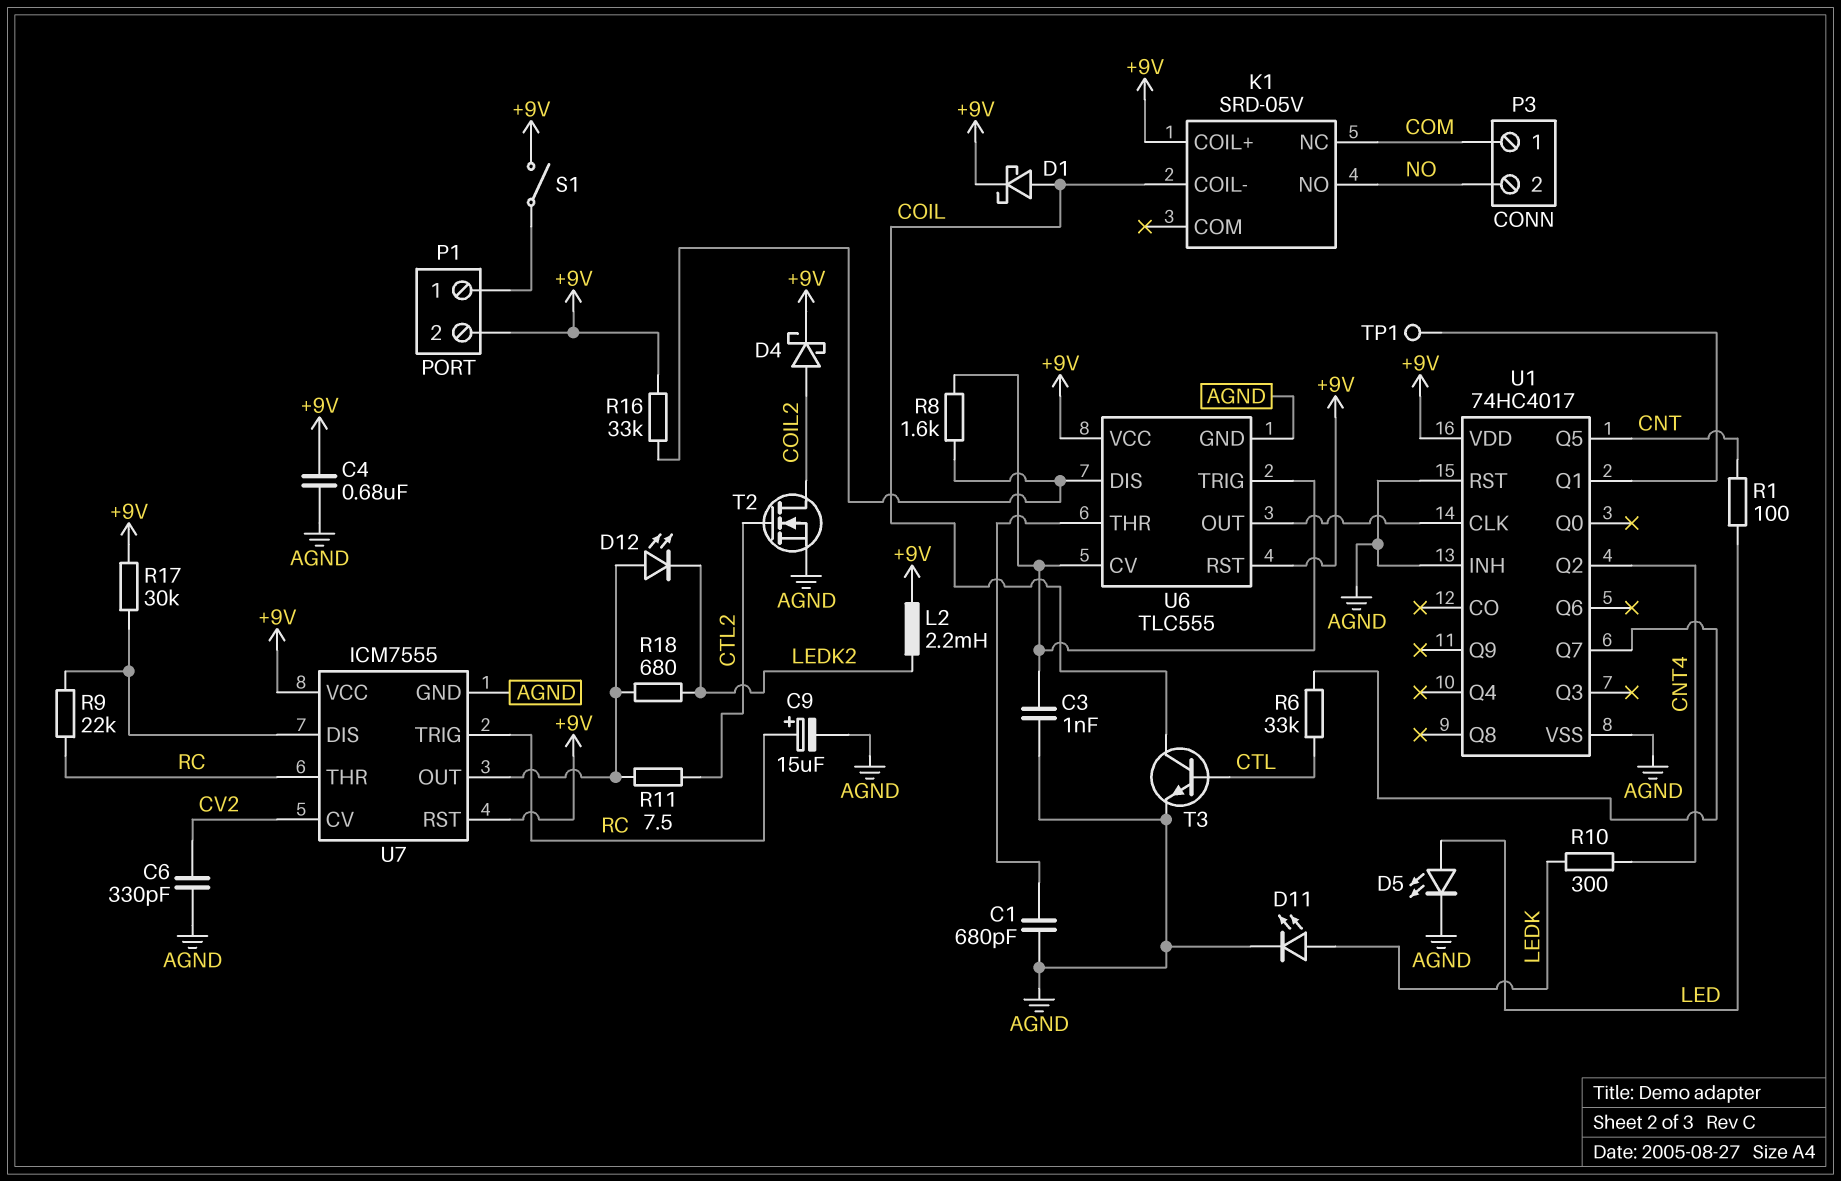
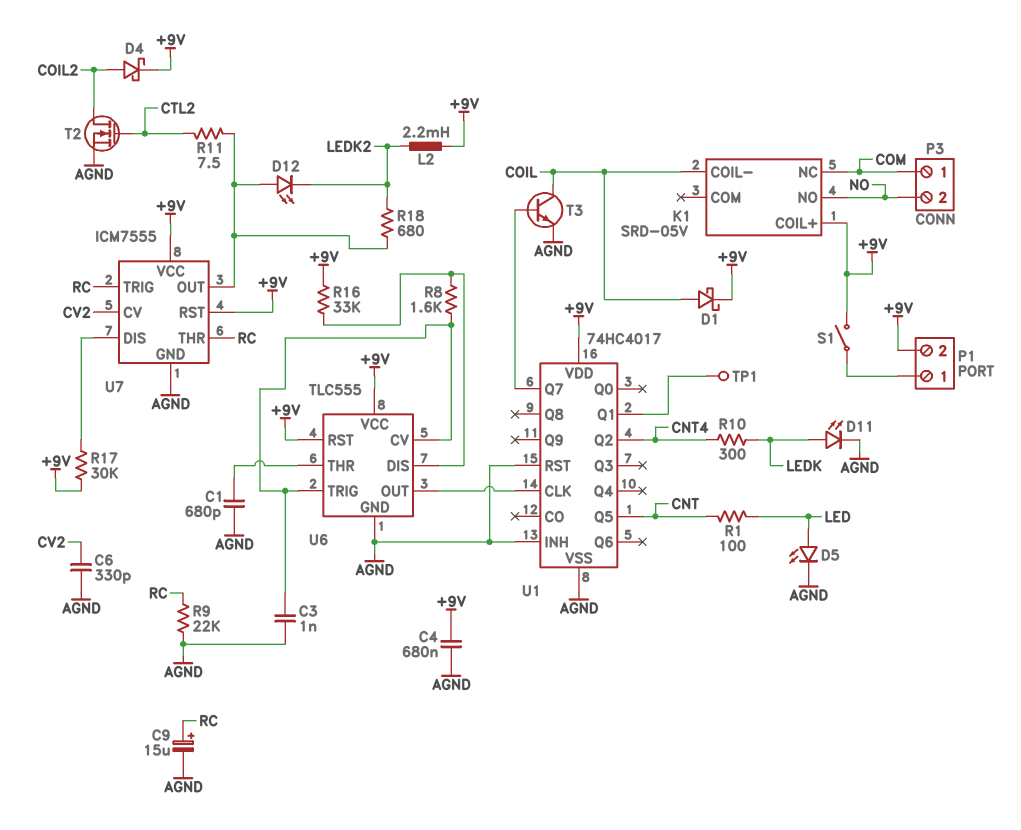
R6: 33k (CTL, U1/Q7) -> none
R9: 22k (RC, U7/DIS) -> 22k (AGND, RC)
T3: NPN (B CTL, C COIL, E AGND) -> NPN (B U1/Q7, C COIL, E AGND)

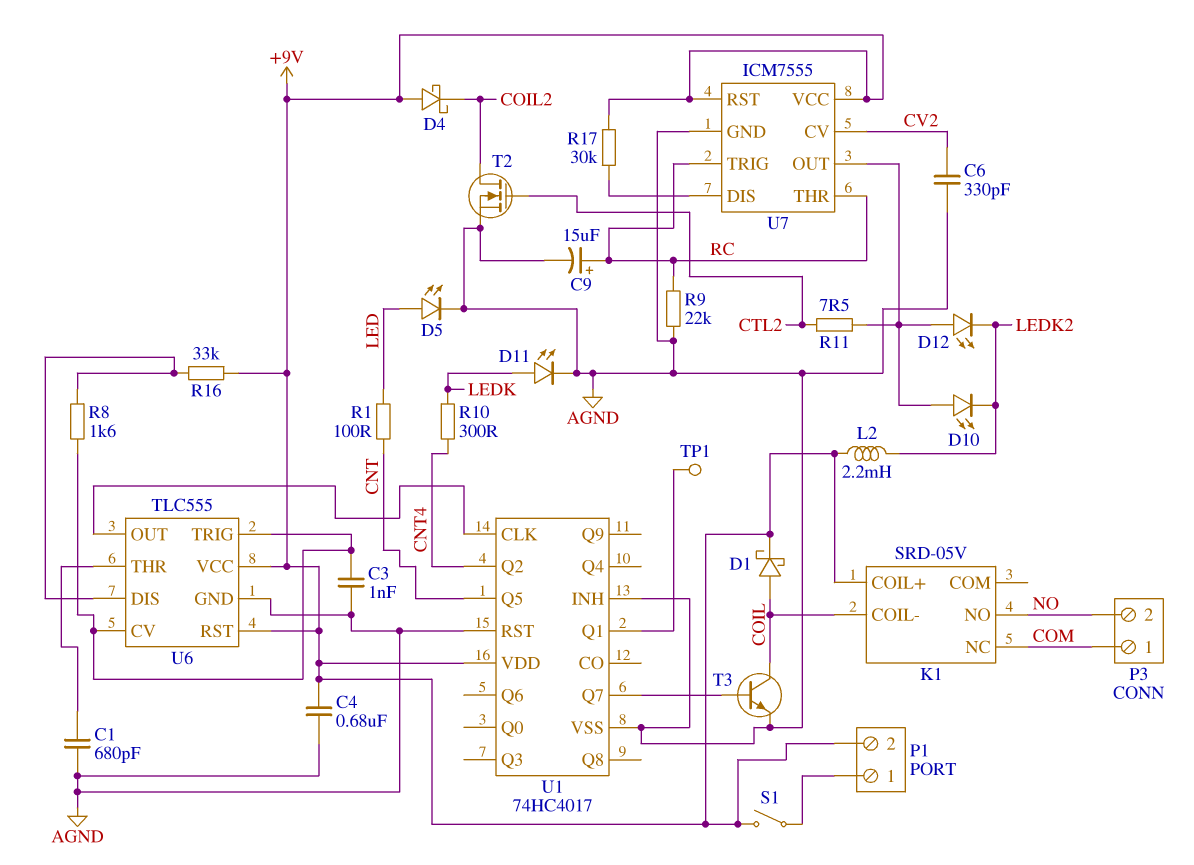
D4: schottky (A COIL2, K +9V) -> schottky (A +9V, K COIL2)
D10: none -> LED (A U7/OUT, K LEDK2)
R18: 680 (LEDK2, U7/OUT) -> none

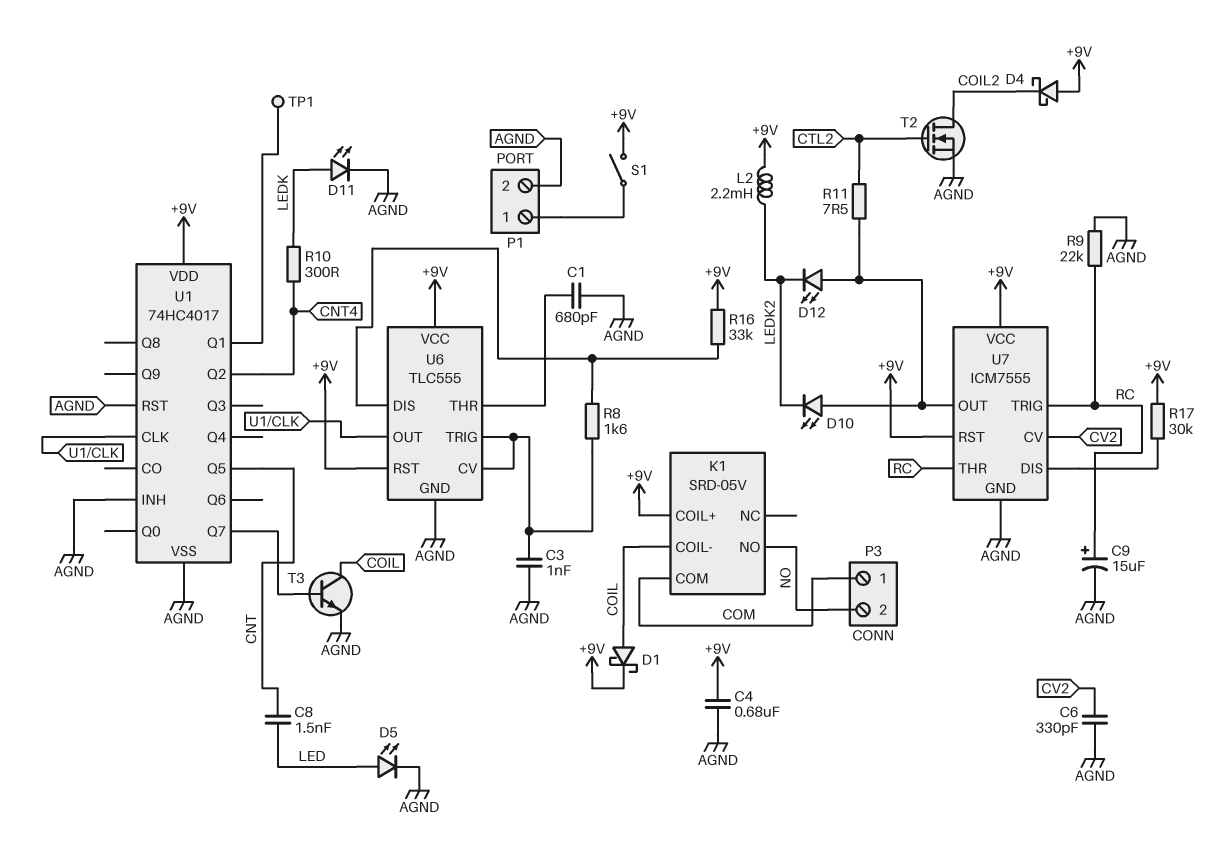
C8: none -> 1.5nF (CNT, LED)
K1 pin COM: none -> COM
K1 pin NC: COM -> none
P1 pin 2: +9V -> AGND
R1: 100 (CNT, LED) -> none

